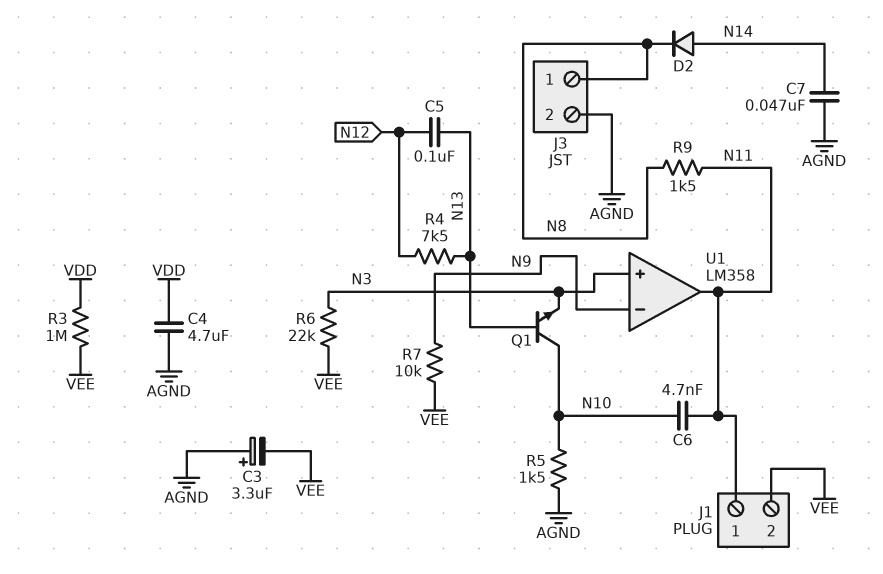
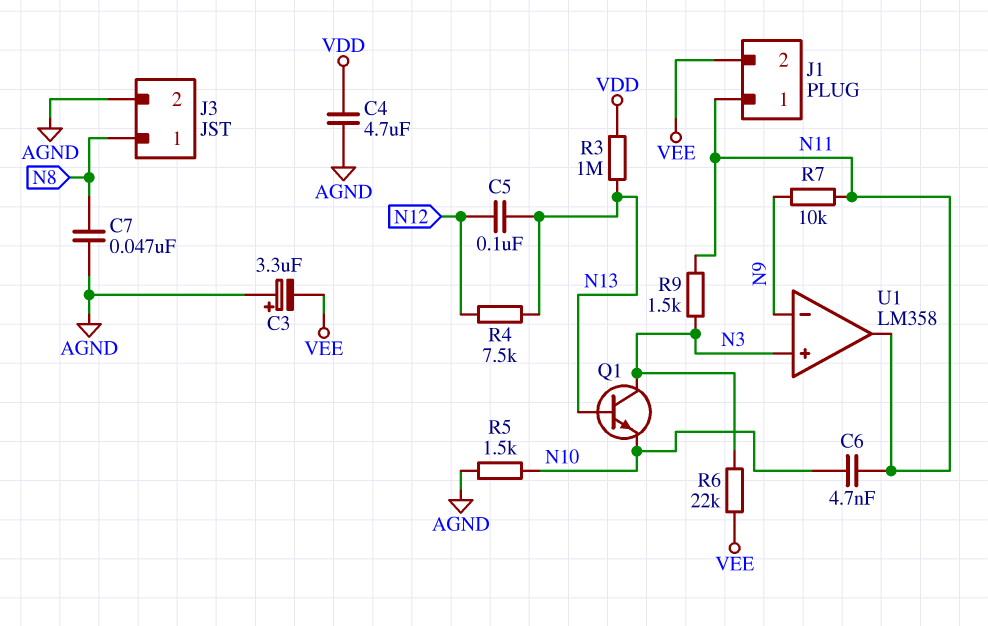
C7: 47nF (AGND, N14) -> 47nF (AGND, N8)
D2: diode (A N14, K N8) -> none
Q1: NPN (B N13, C N10, E N3) -> NPN (B N13, C N3, E N10)
R3: 1M (VDD, VEE) -> 1M (N13, VDD)
R7: 10k (N9, VEE) -> 10k (N9, N11)
R9: 1.5k (N8, N11) -> 1.5k (N3, N11)

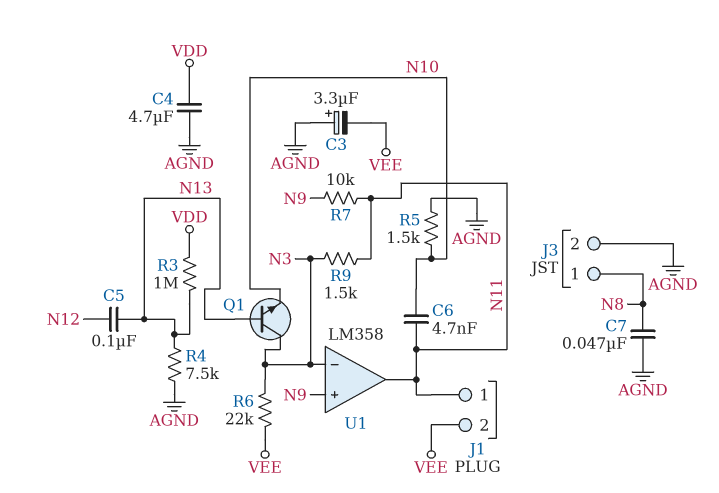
R4: 7.5k (N12, N13) -> 7.5k (AGND, N13)
U1 pin in+: N3 -> N9
U1 pin in-: N9 -> N3

